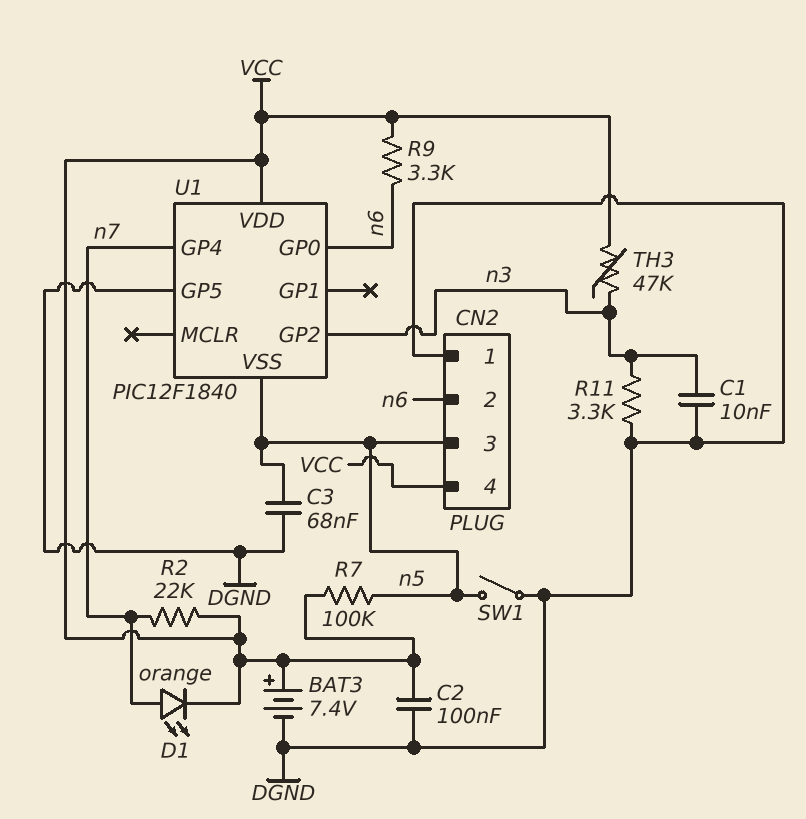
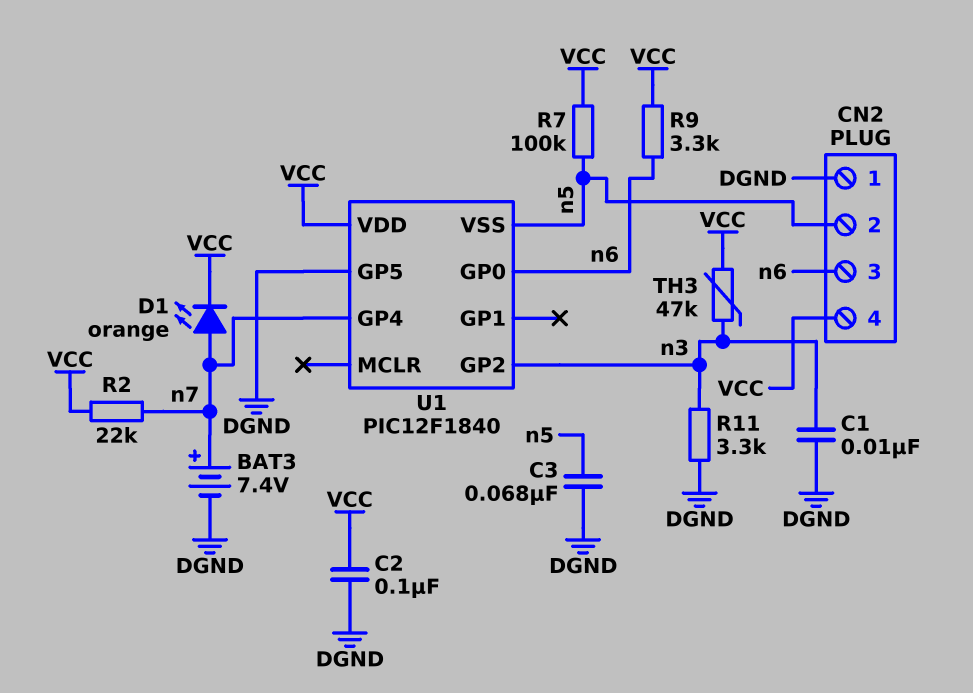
BAT3: 7.4V (plus VCC, minus DGND) -> 7.4V (plus n7, minus DGND)
CN2 pin 2: n6 -> n5
CN2 pin 3: n5 -> n6
SW1: switch (DGND, n5) -> none

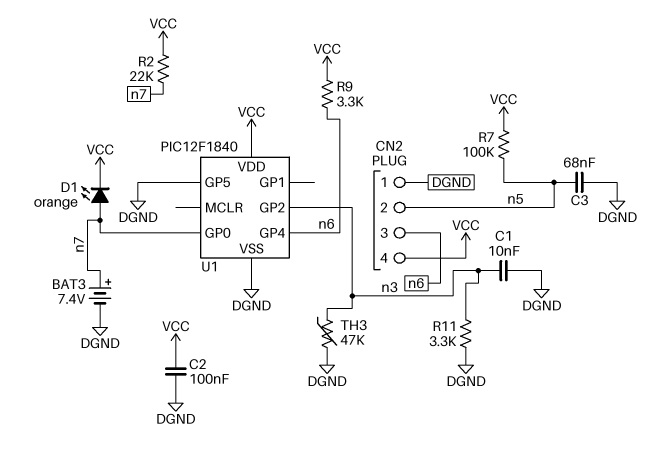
TH3: 47k (VCC, n3) -> 47k (DGND, n3)
U1 pin GP0: n6 -> n7
U1 pin GP4: n7 -> n6
U1 pin VSS: n5 -> DGND

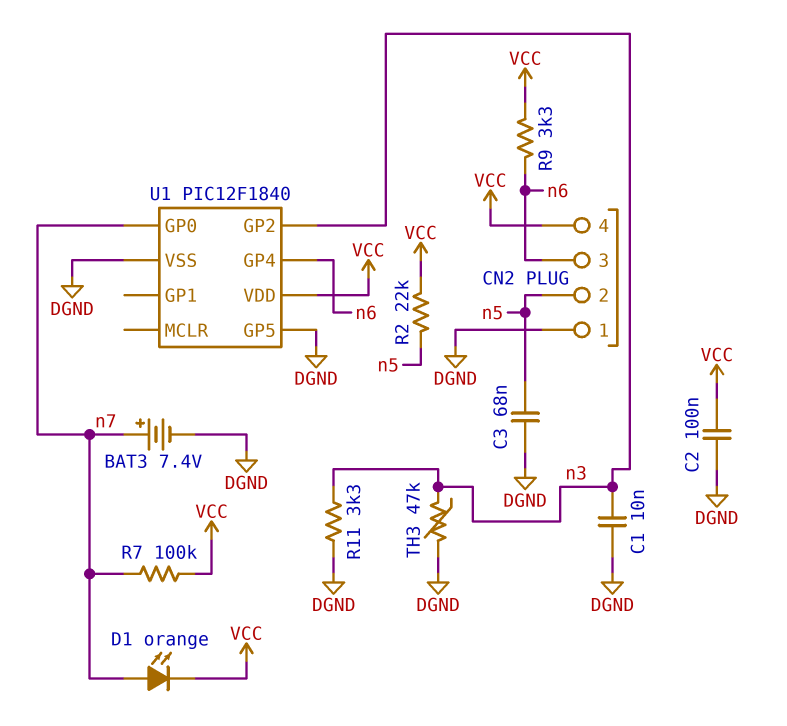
R2: 22k (VCC, n7) -> 22k (VCC, n5)
R7: 100k (VCC, n5) -> 100k (VCC, n7)

